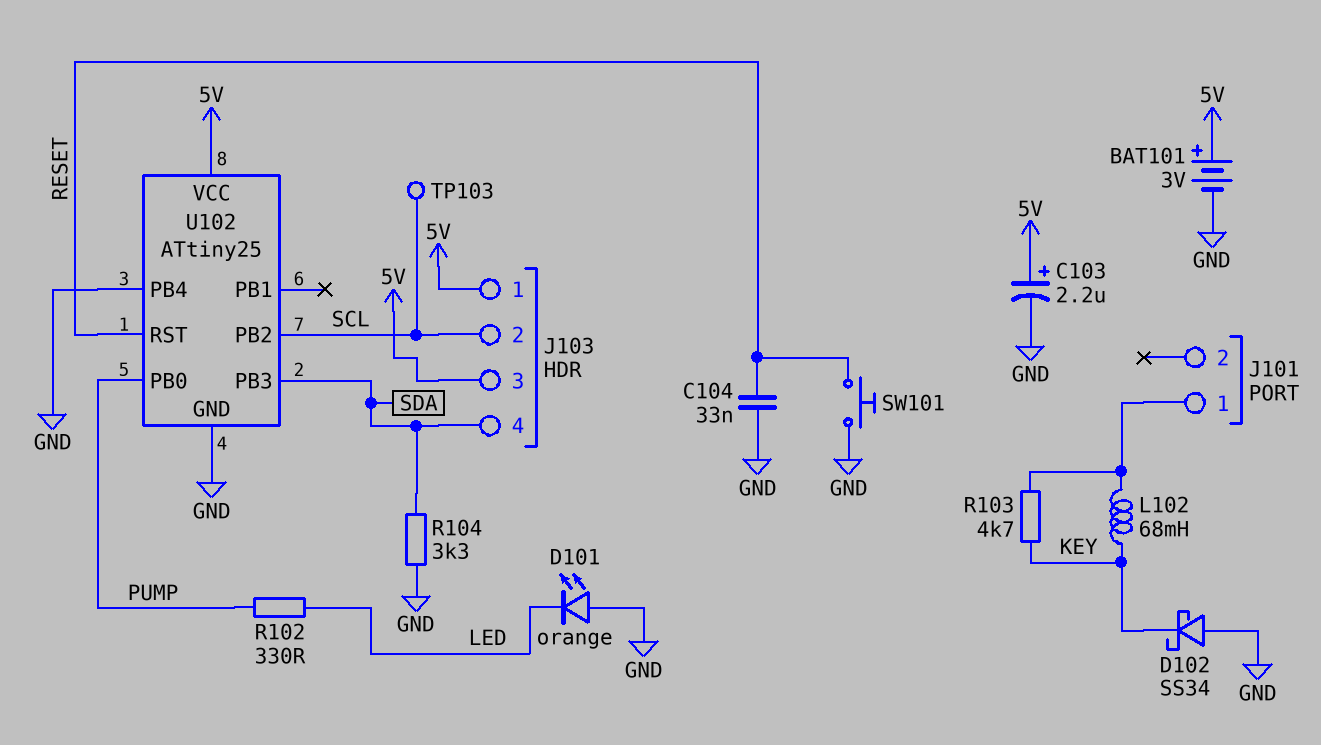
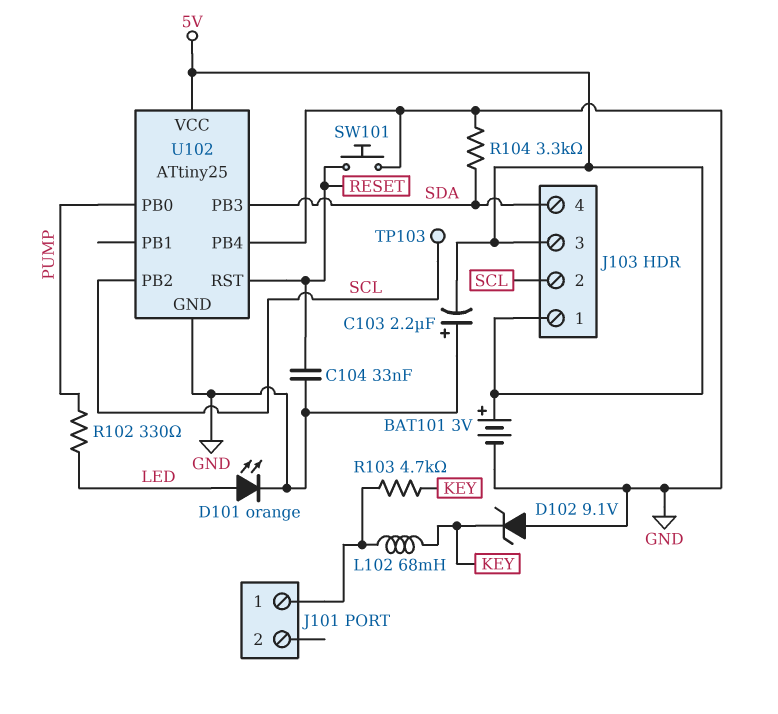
C103: 2.2uF (plus 5V, minus GND) -> 2.2uF (plus GND, minus 5V)
D101: LED orange (A GND, K LED) -> LED orange (A LED, K GND)
D102: schottky SS34 (A GND, K KEY) -> zener 9.1V (A GND, K KEY)

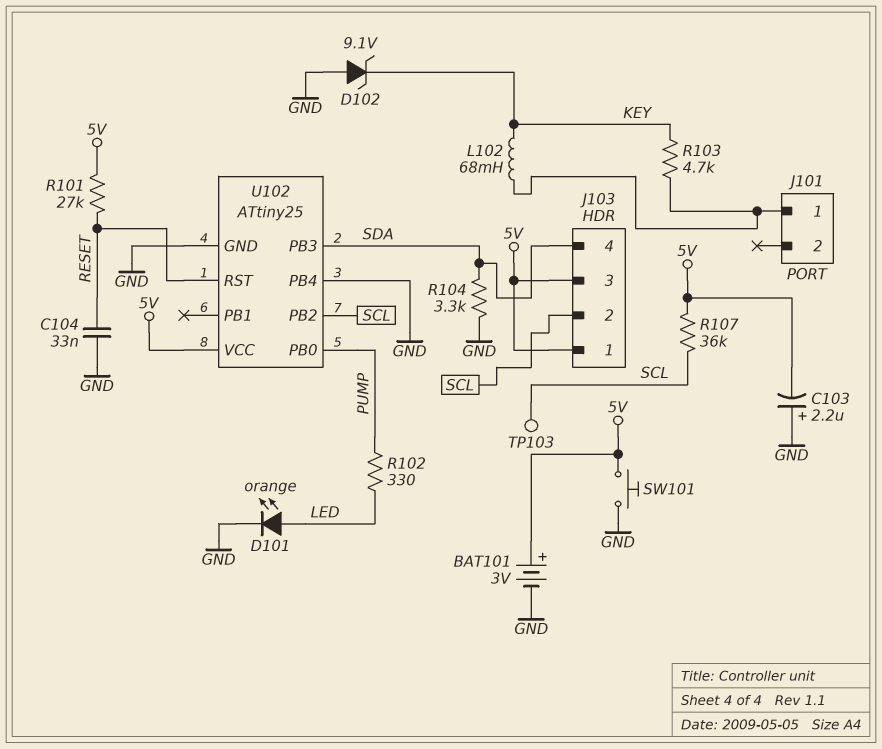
R101: none -> 27k (5V, RESET)
R107: none -> 36k (5V, SCL)
SW101: button (GND, RESET) -> button (5V, GND)

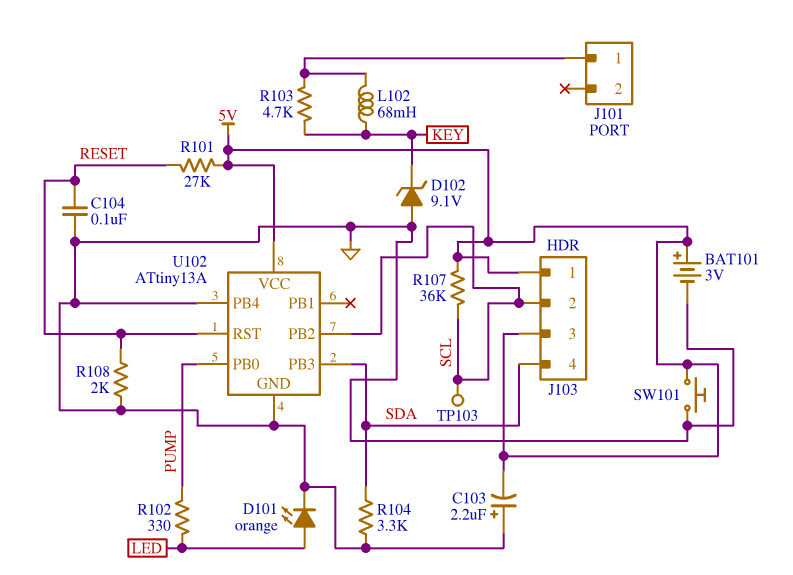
C104: 33nF (GND, RESET) -> 100nF (GND, RESET)
R108: none -> 2k (GND, RESET)
U102: ATtiny25 -> ATtiny13A

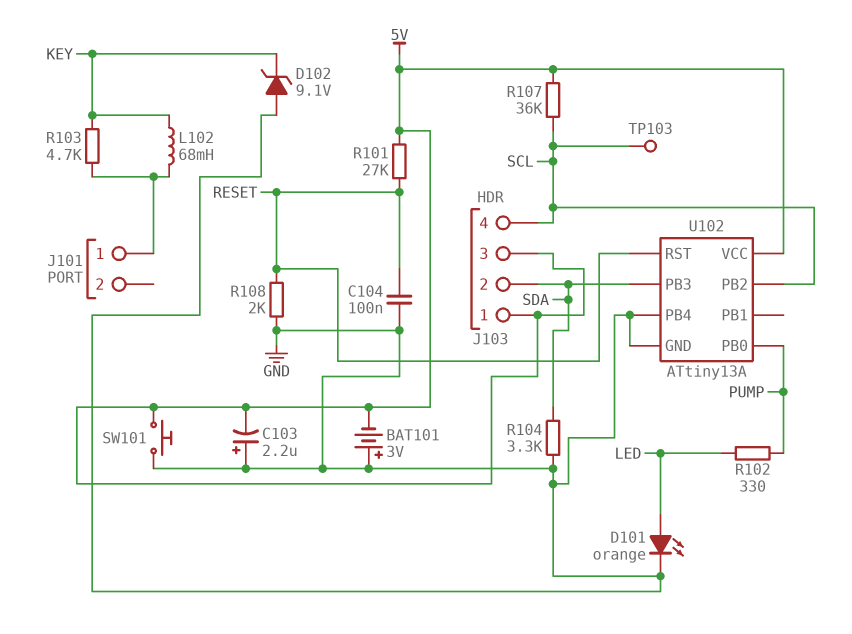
BAT101: 3V (plus 5V, minus GND) -> 3V (plus GND, minus 5V)
J103 pin 2: SCL -> SDA
J103 pin 4: SDA -> SCL

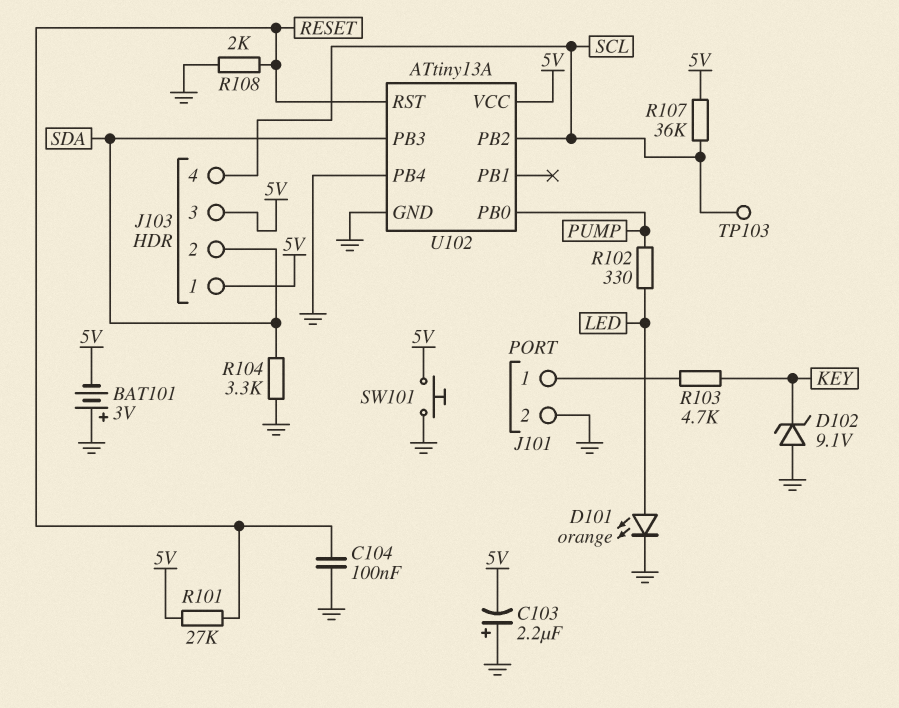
J101 pin 2: none -> GND
L102: 68mH (J101/1, KEY) -> none

